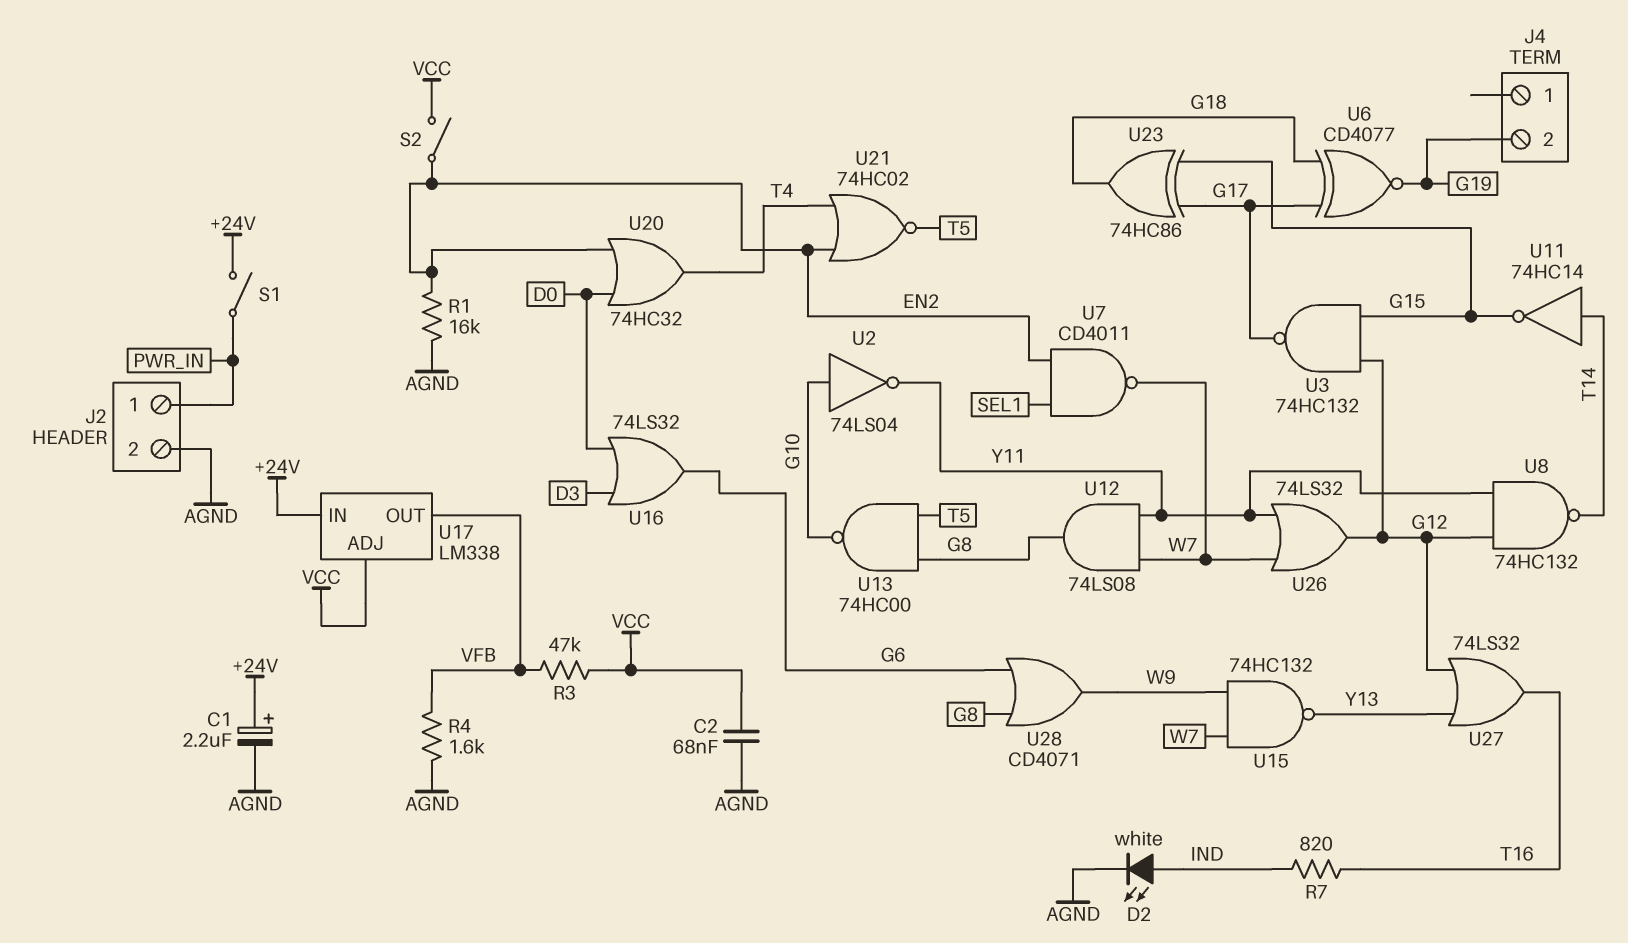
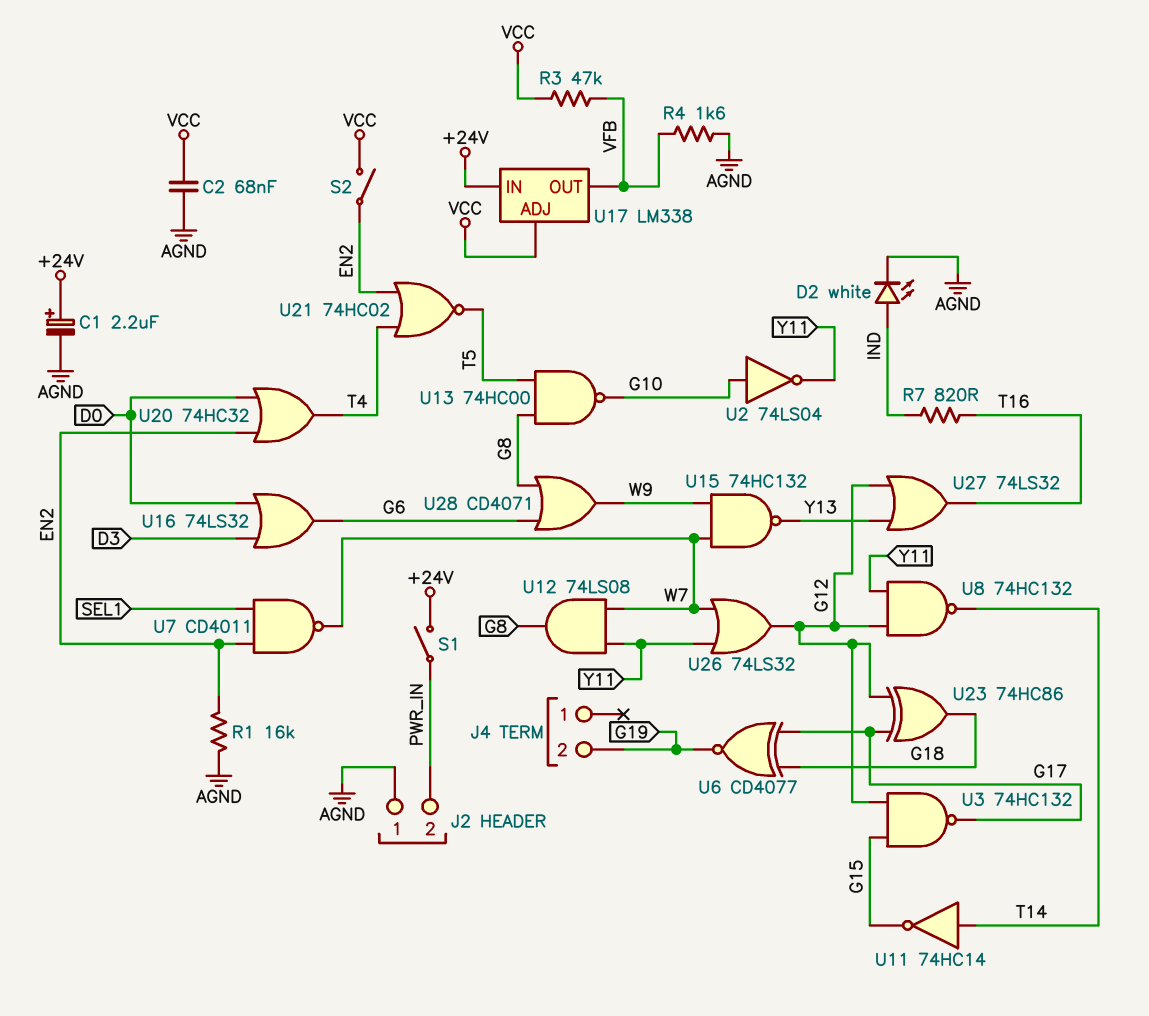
J2 pin 1: PWR_IN -> AGND
J2 pin 2: AGND -> PWR_IN
U23: XOR 74HC86 (in G15, in G17, out G18) -> XOR 74HC86 (in G12, in G17, out G18)

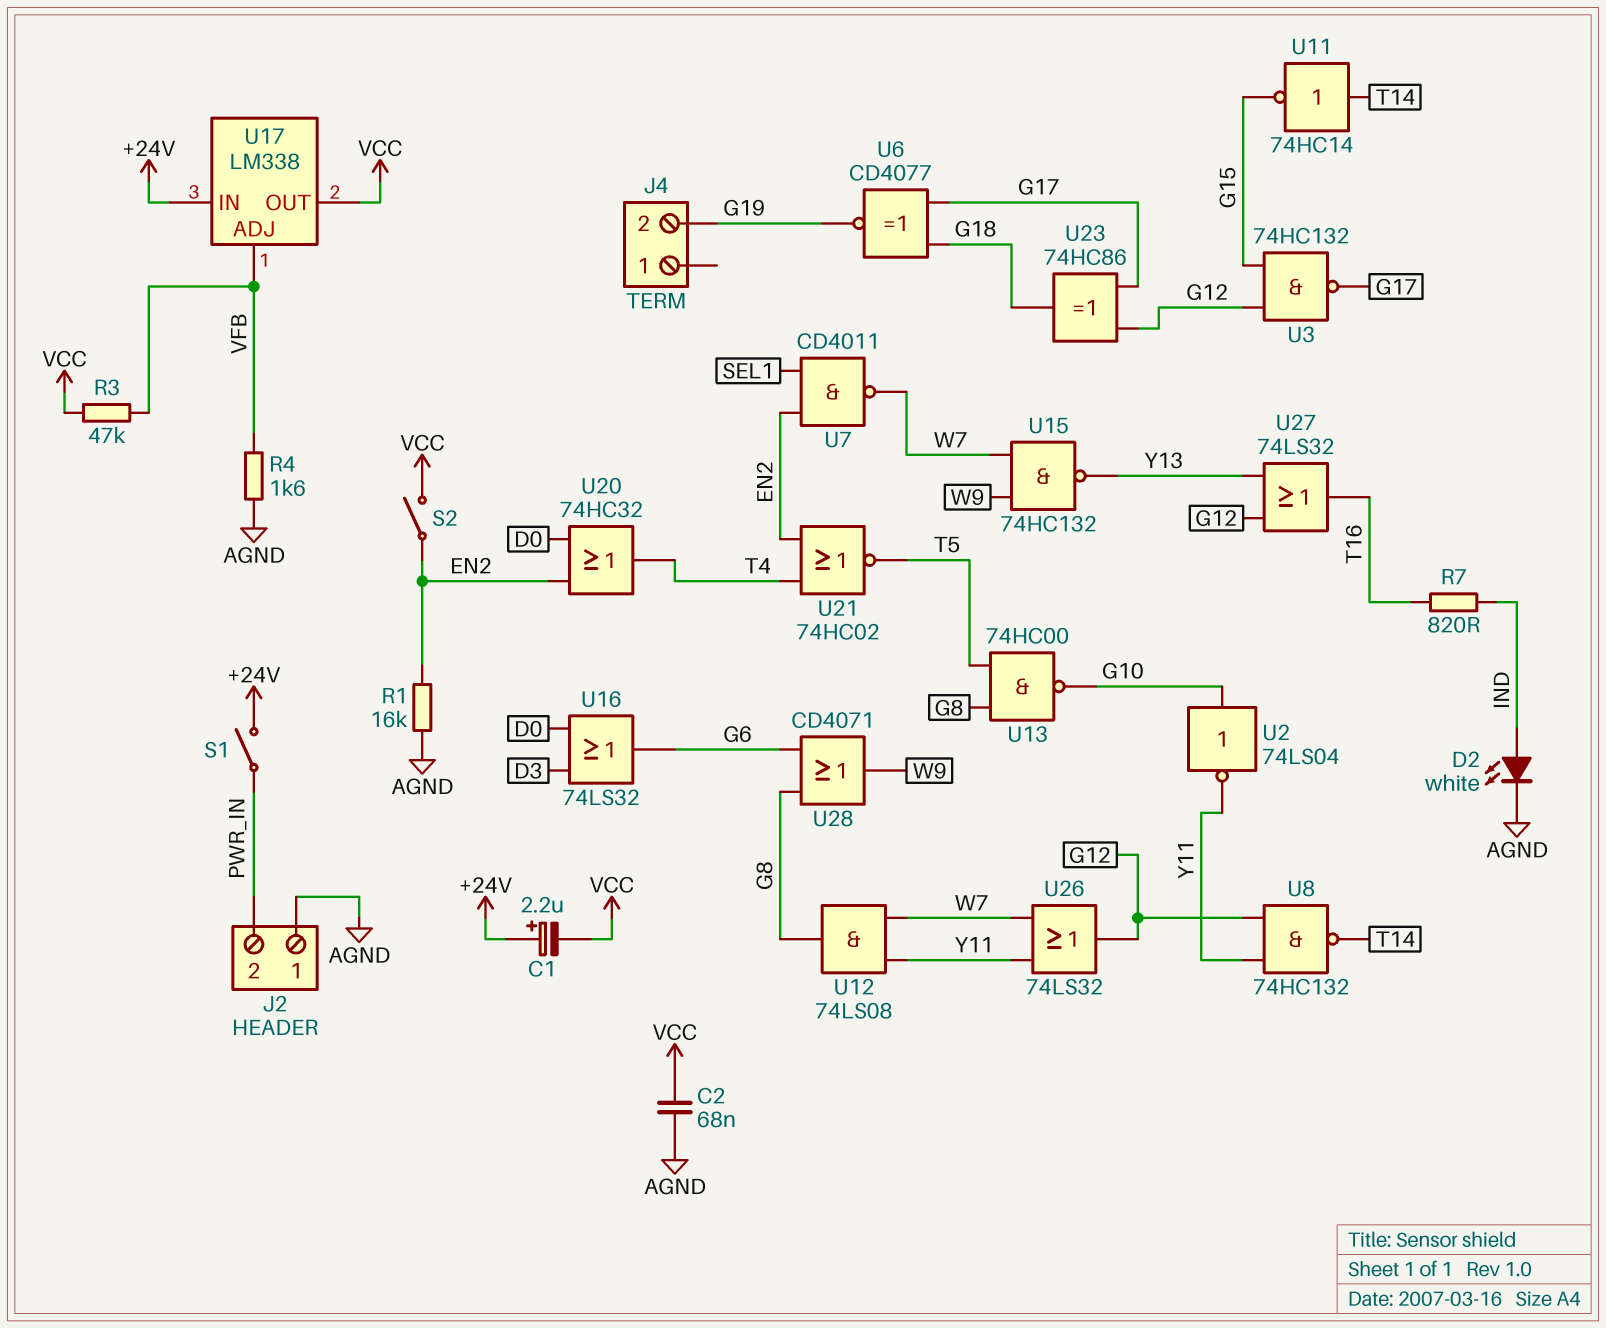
C1: 2.2uF (plus +24V, minus AGND) -> 2.2uF (plus +24V, minus VCC)
U17 pin ADJ: VCC -> VFB
U17 pin OUT: VFB -> VCC

